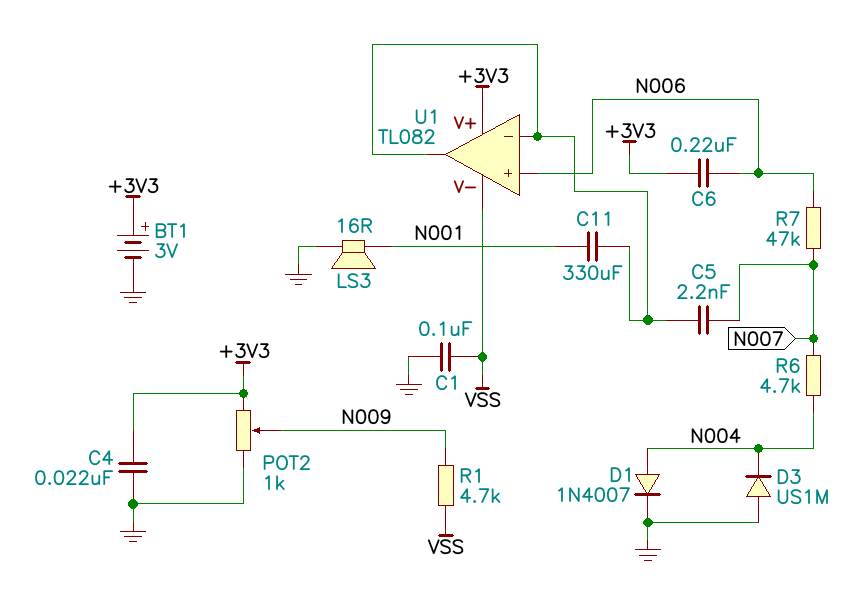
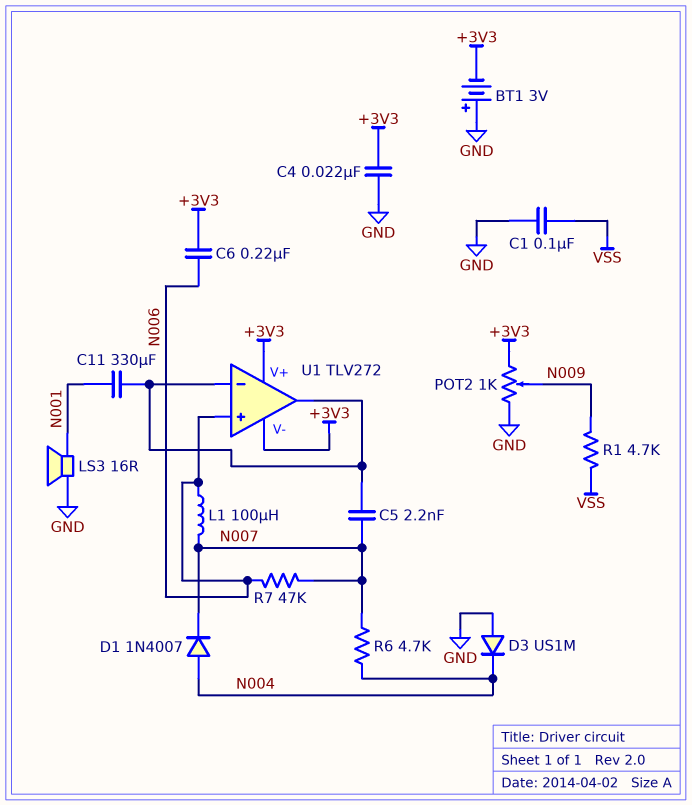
BT1: 3V (plus +3V3, minus GND) -> 3V (plus GND, minus +3V3)
D1: diode 1N4007 (A N004, K GND) -> diode 1N4007 (A N004, K N007)
L1: none -> 100uH (N006, N007)
U1: TL082 -> TLV272
U1 pin V-: VSS -> +3V3

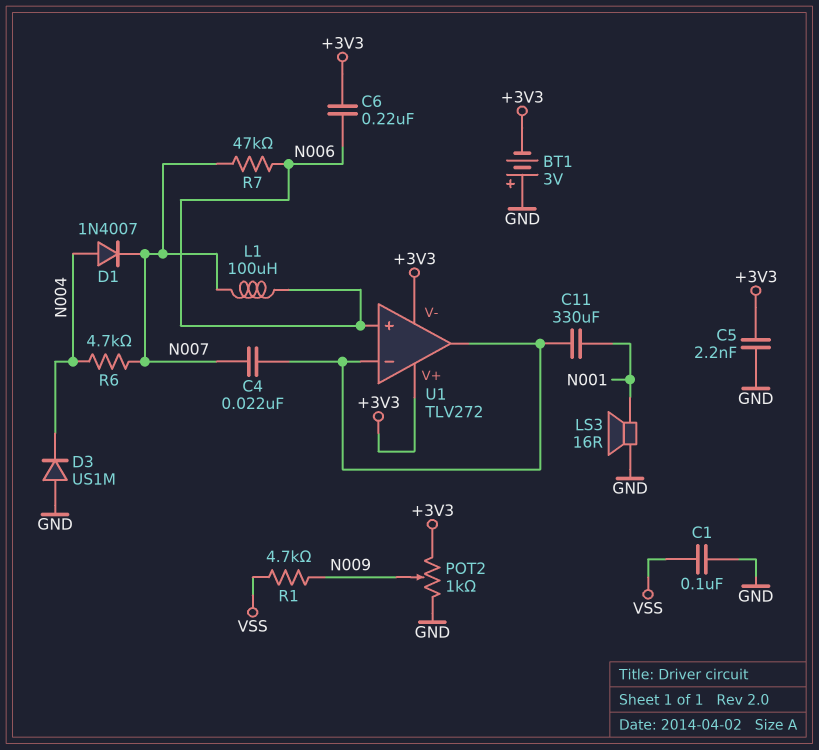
C4: 22nF (+3V3, GND) -> 22nF (N007, U1/in-)
C5: 2.2nF (N007, U1/in-) -> 2.2nF (+3V3, GND)

